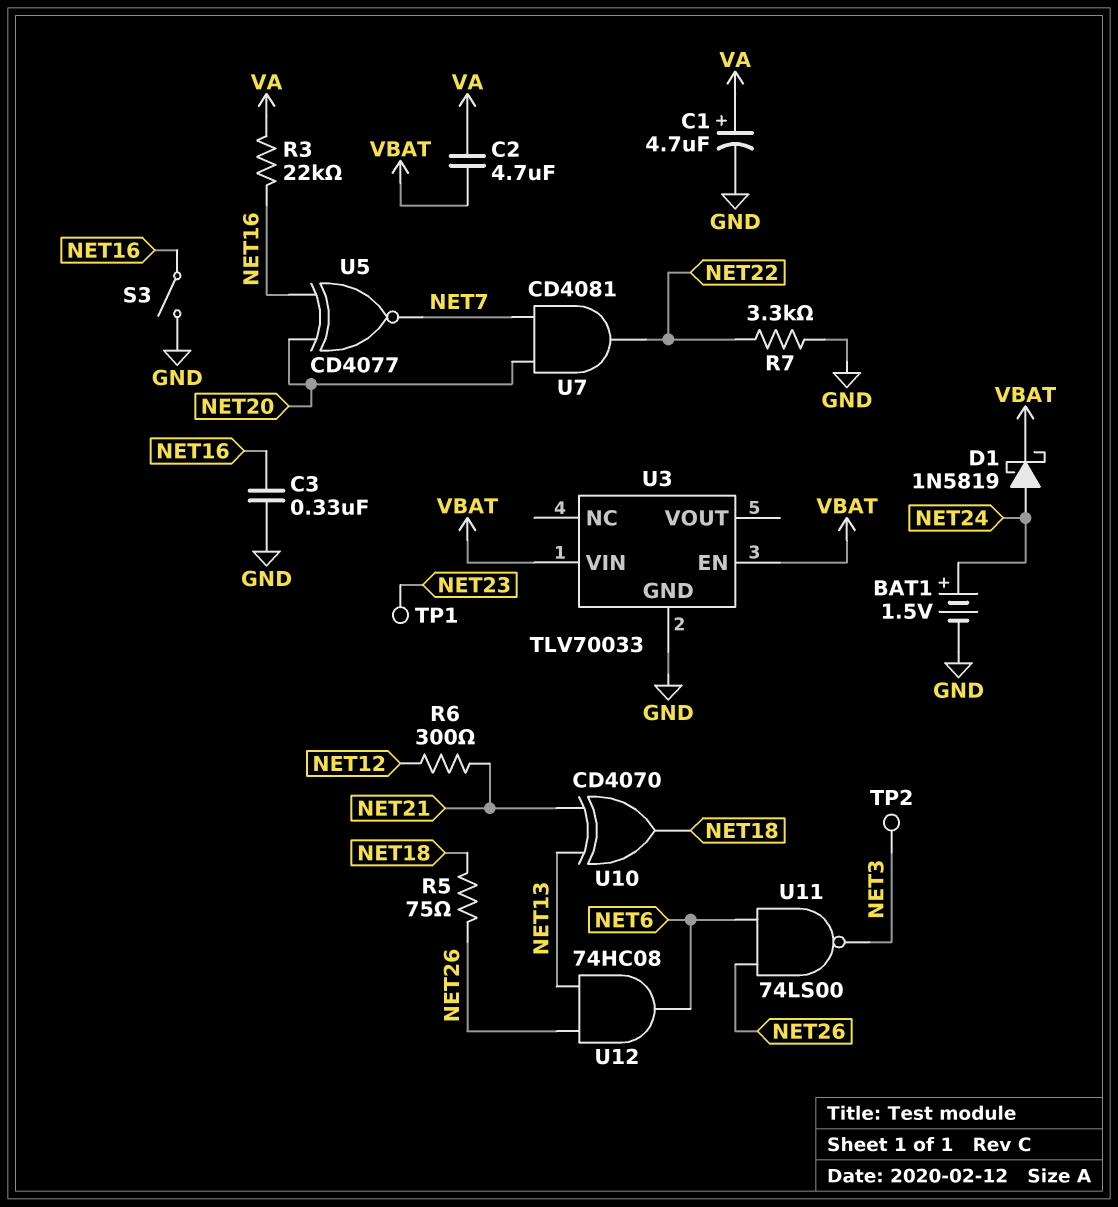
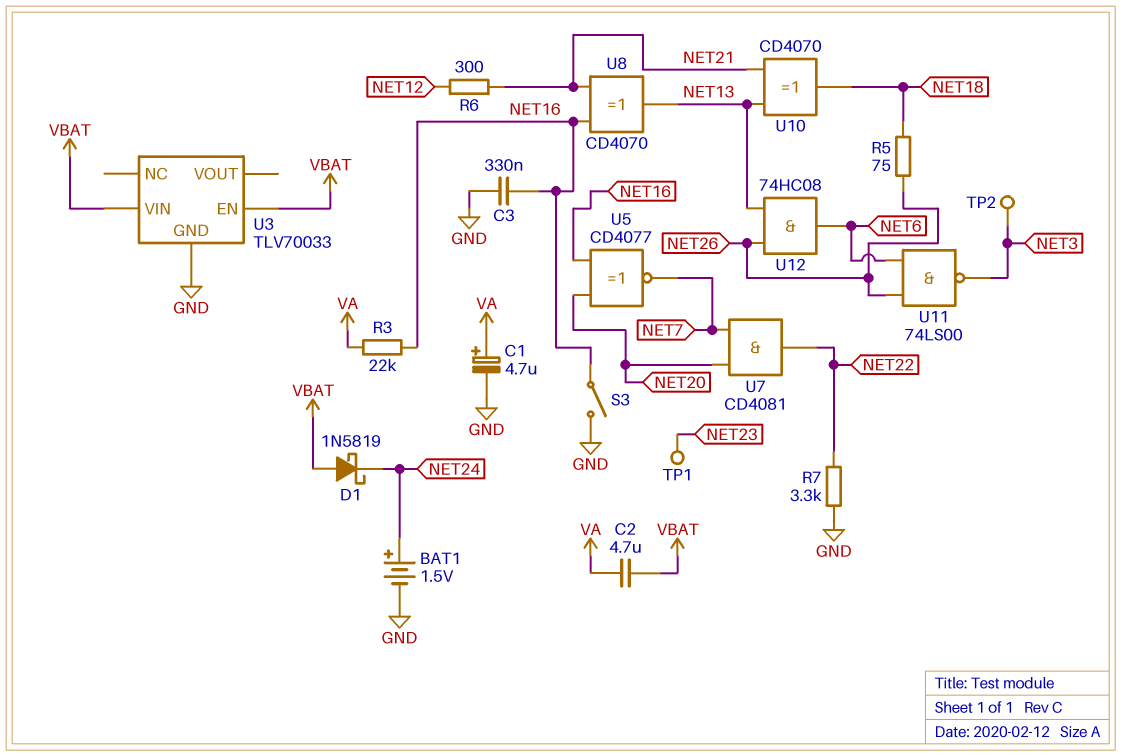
D1: schottky 1N5819 (A NET24, K VBAT) -> schottky 1N5819 (A VBAT, K NET24)
U8: none -> XOR CD4070 (in NET16, in NET21, out NET13)

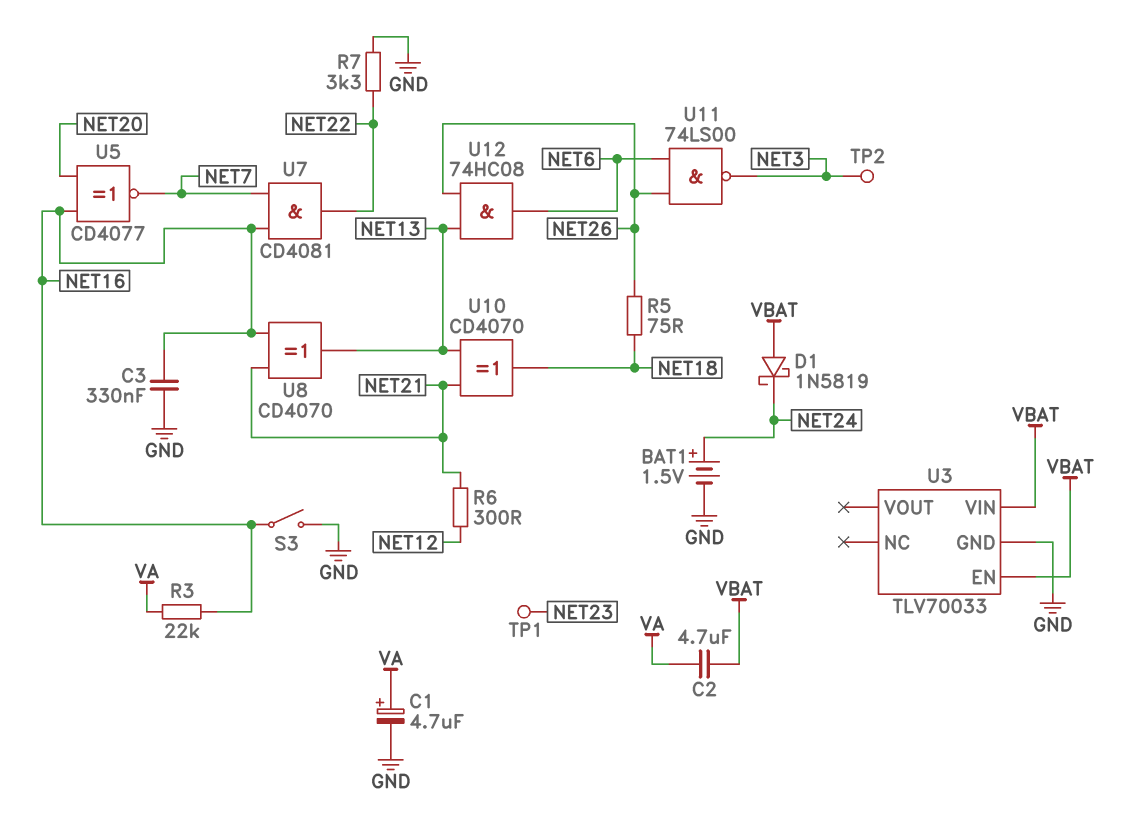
U7: AND CD4081 (in NET7, in NET20, out NET22) -> AND CD4081 (in NET7, in NET16, out NET22)

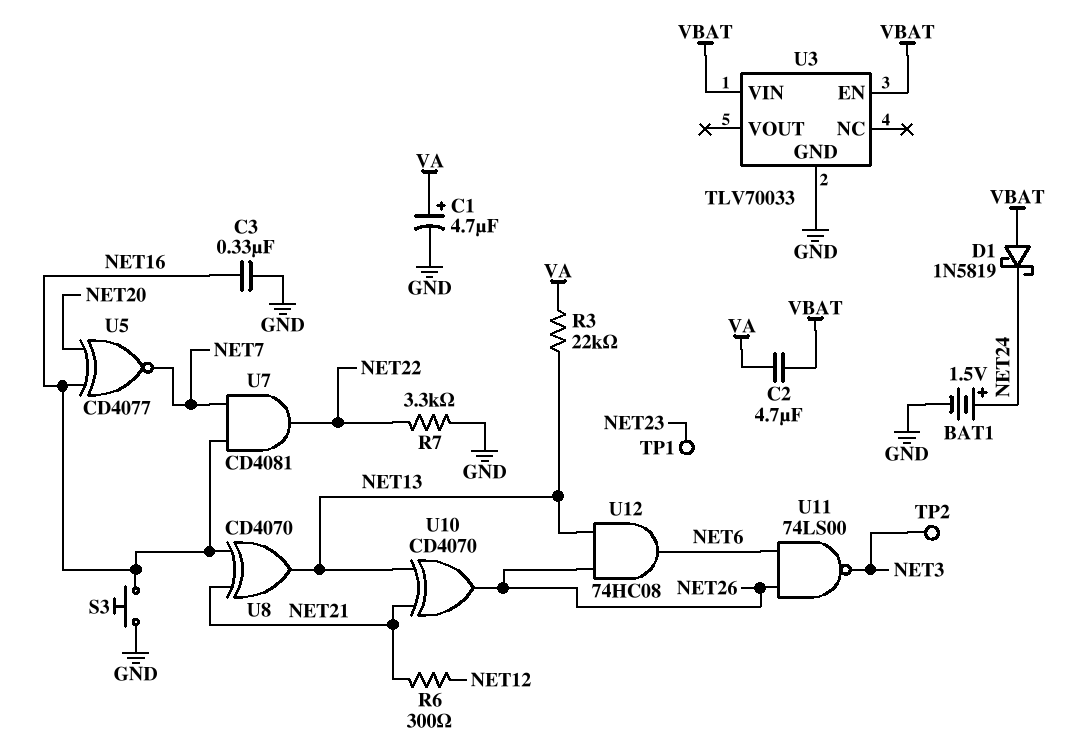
R3: 22k (NET16, VA) -> 22k (NET13, VA)
R5: 75 (NET18, NET26) -> none
S3: switch (GND, NET16) -> button (GND, NET16)
U10: XOR CD4070 (in NET13, in NET21, out NET18) -> XOR CD4070 (in NET13, in NET21, out NET26)

